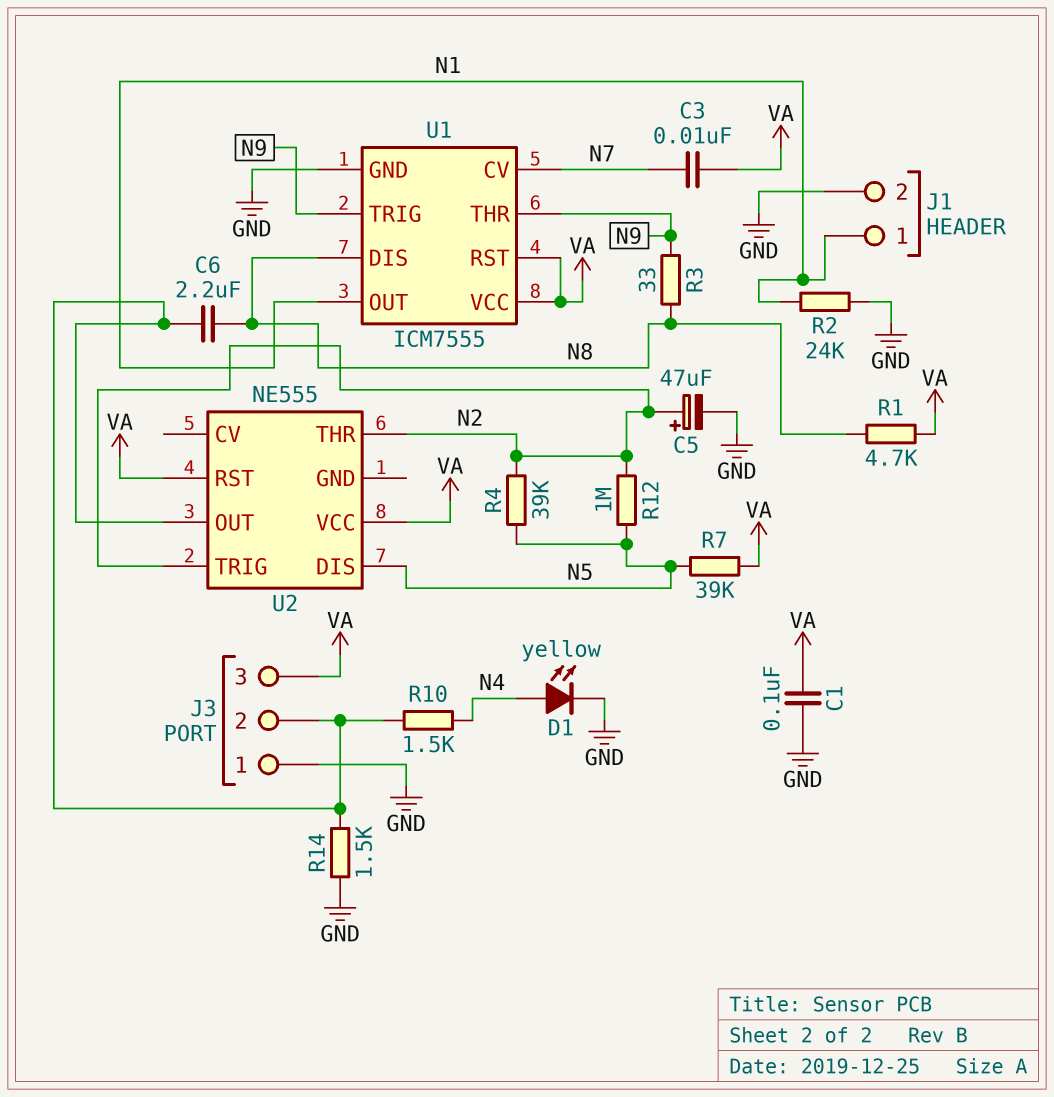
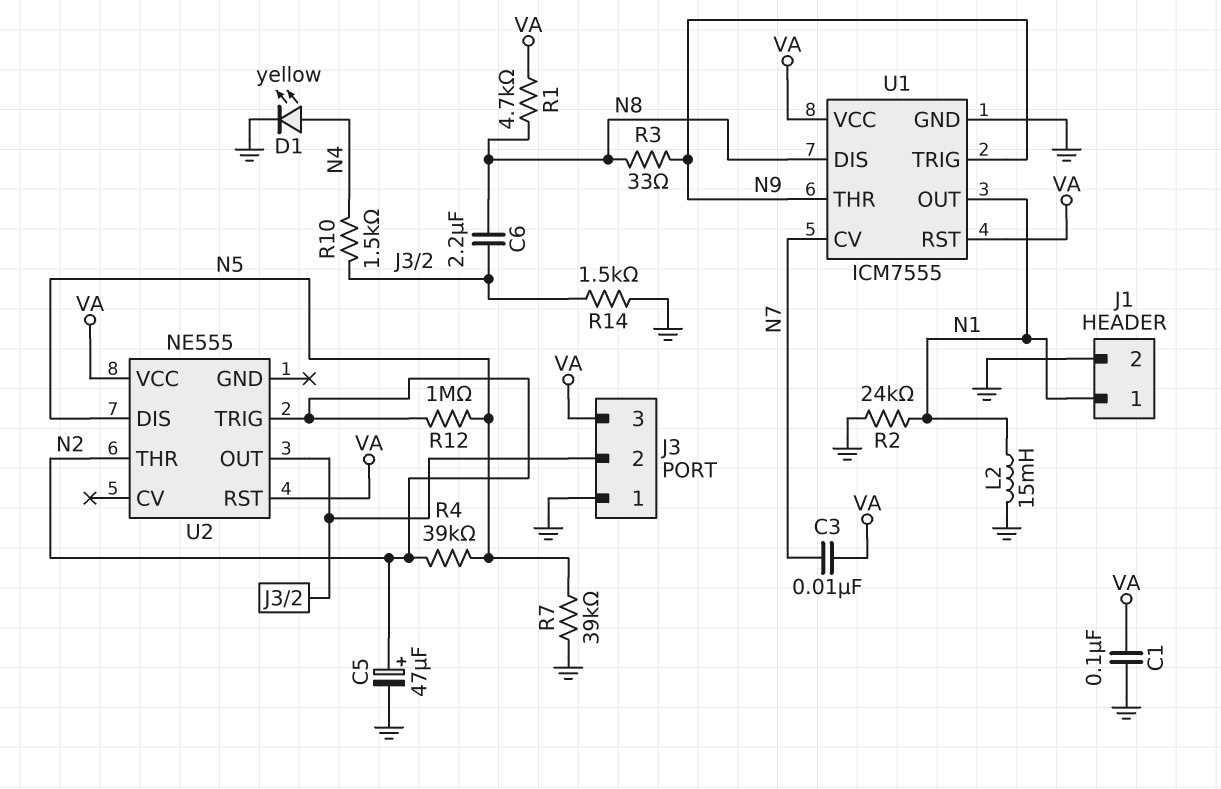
L2: none -> 15mH (GND, N1)
R7: 39k (N5, VA) -> 39k (GND, N5)

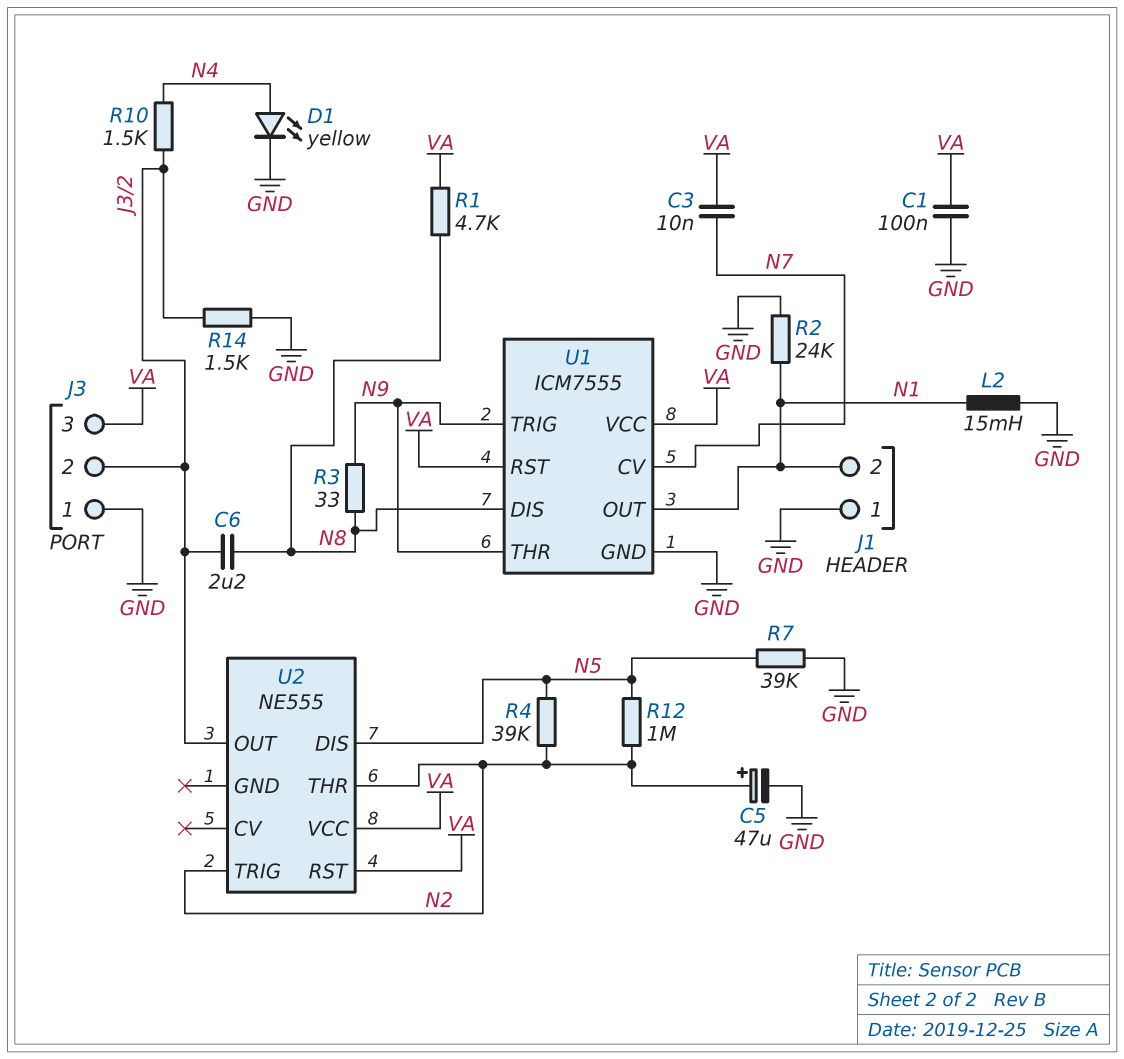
J1 pin 1: N1 -> GND
J1 pin 2: GND -> N1

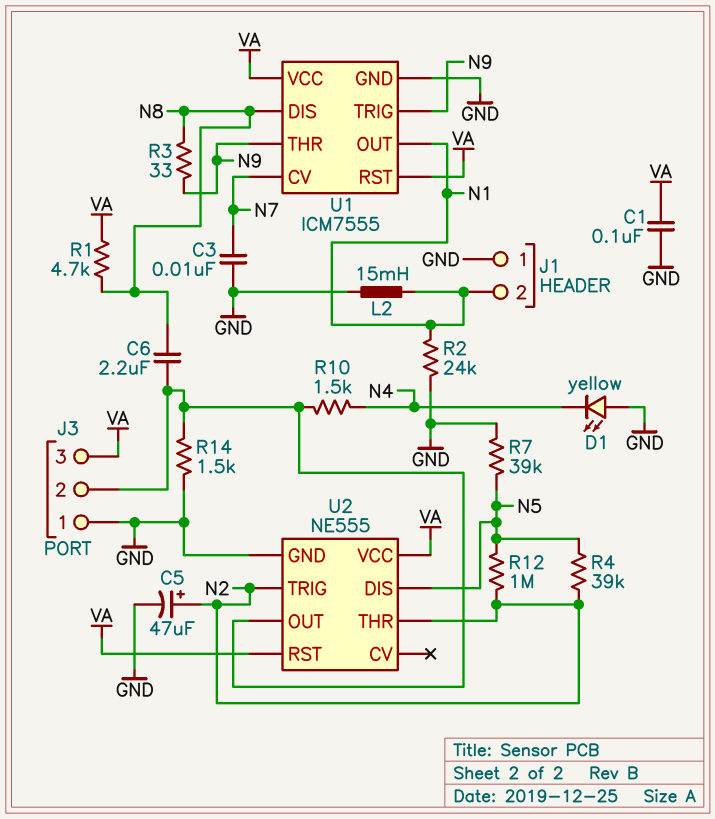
C3: 10nF (N7, VA) -> 10nF (GND, N7)
D1: LED yellow (A N4, K GND) -> LED yellow (A GND, K N4)
U2 pin GND: none -> GND

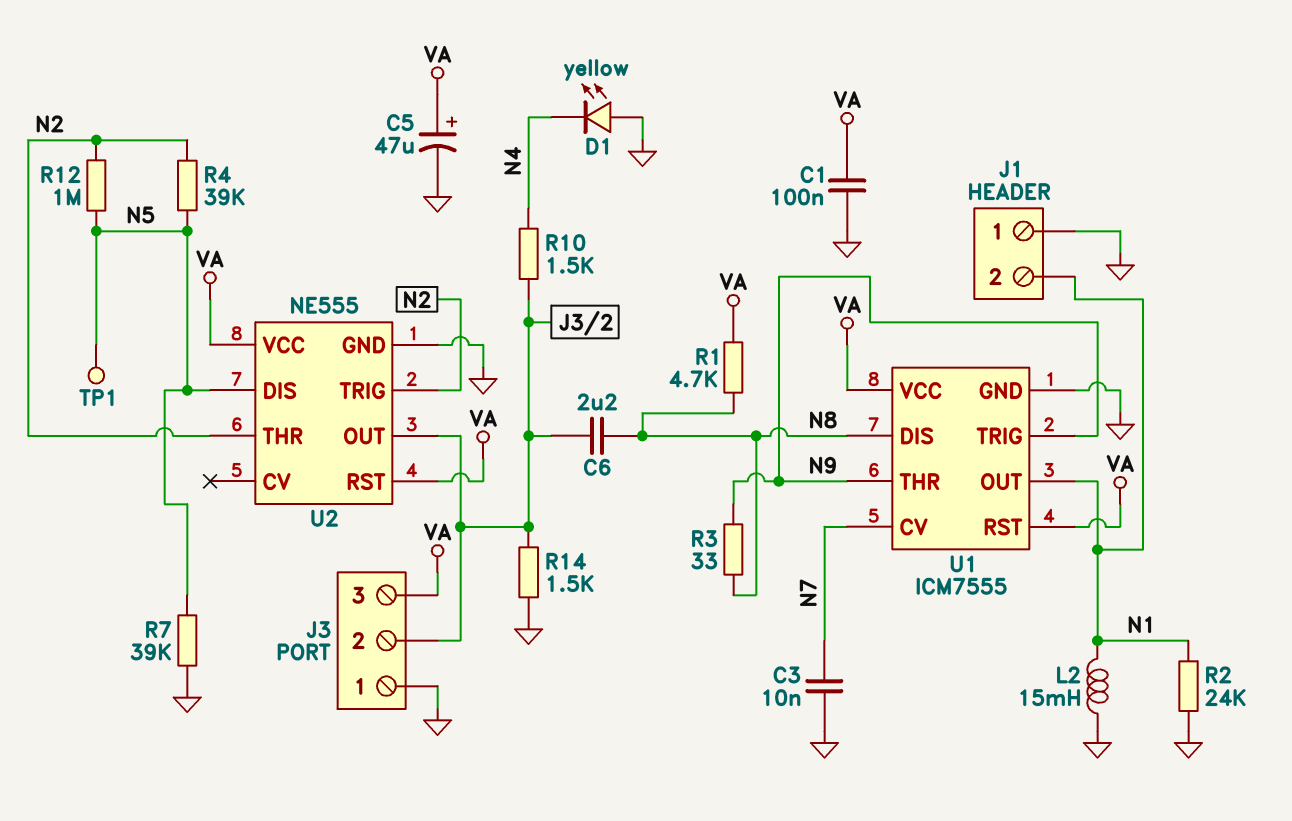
C5: 47uF (plus N2, minus GND) -> 47uF (plus VA, minus GND)
TP1: none -> test point (N5)

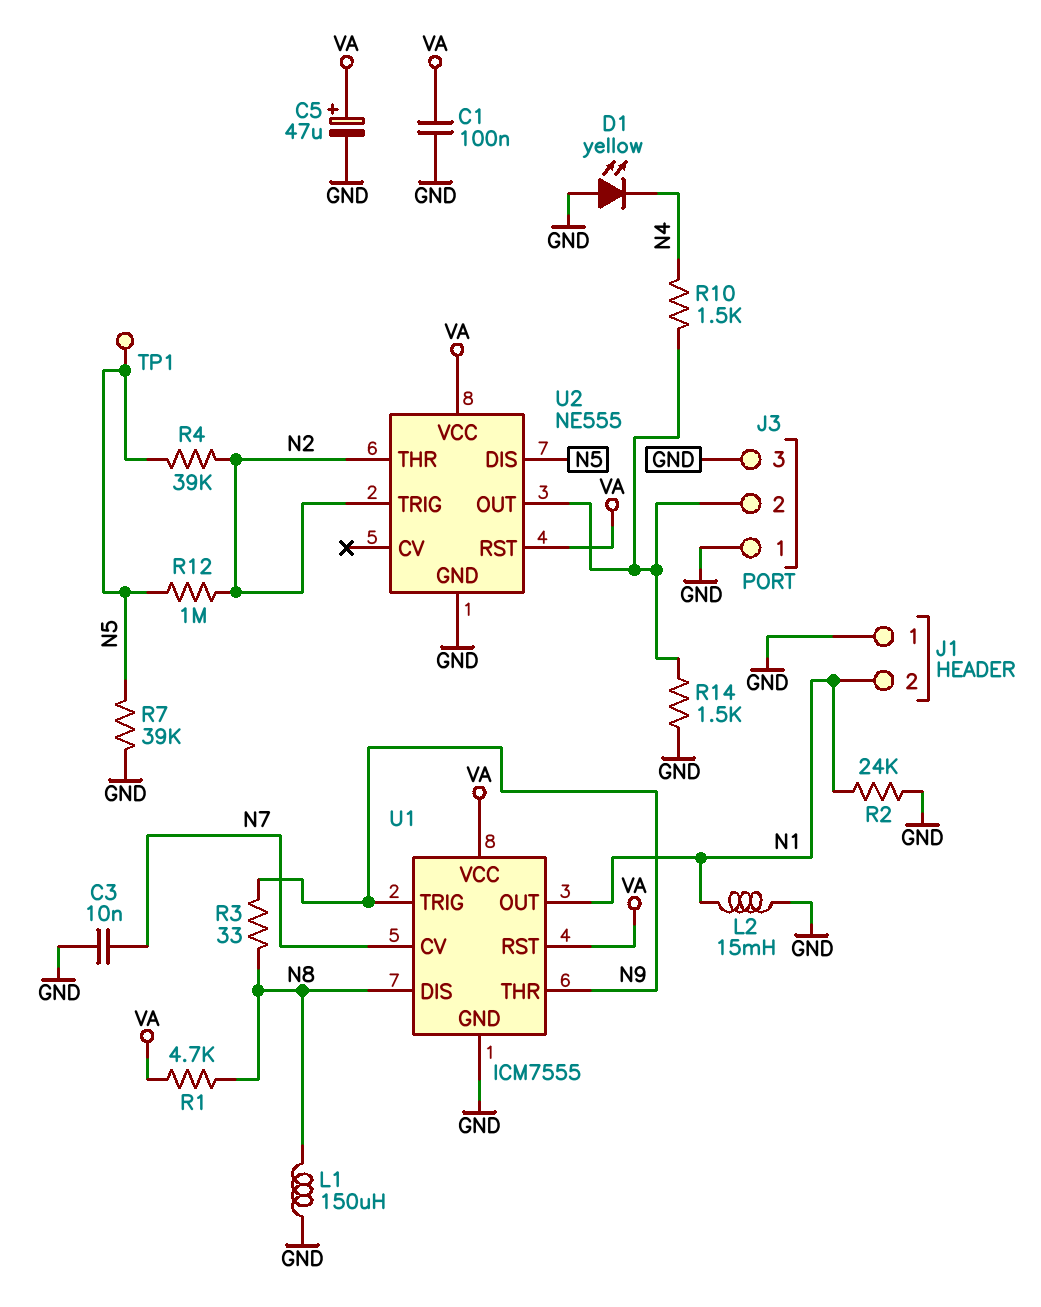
C6: 2.2uF (J3/2, N8) -> none
J3 pin 3: VA -> GND
L1: none -> 150uH (GND, N8)

